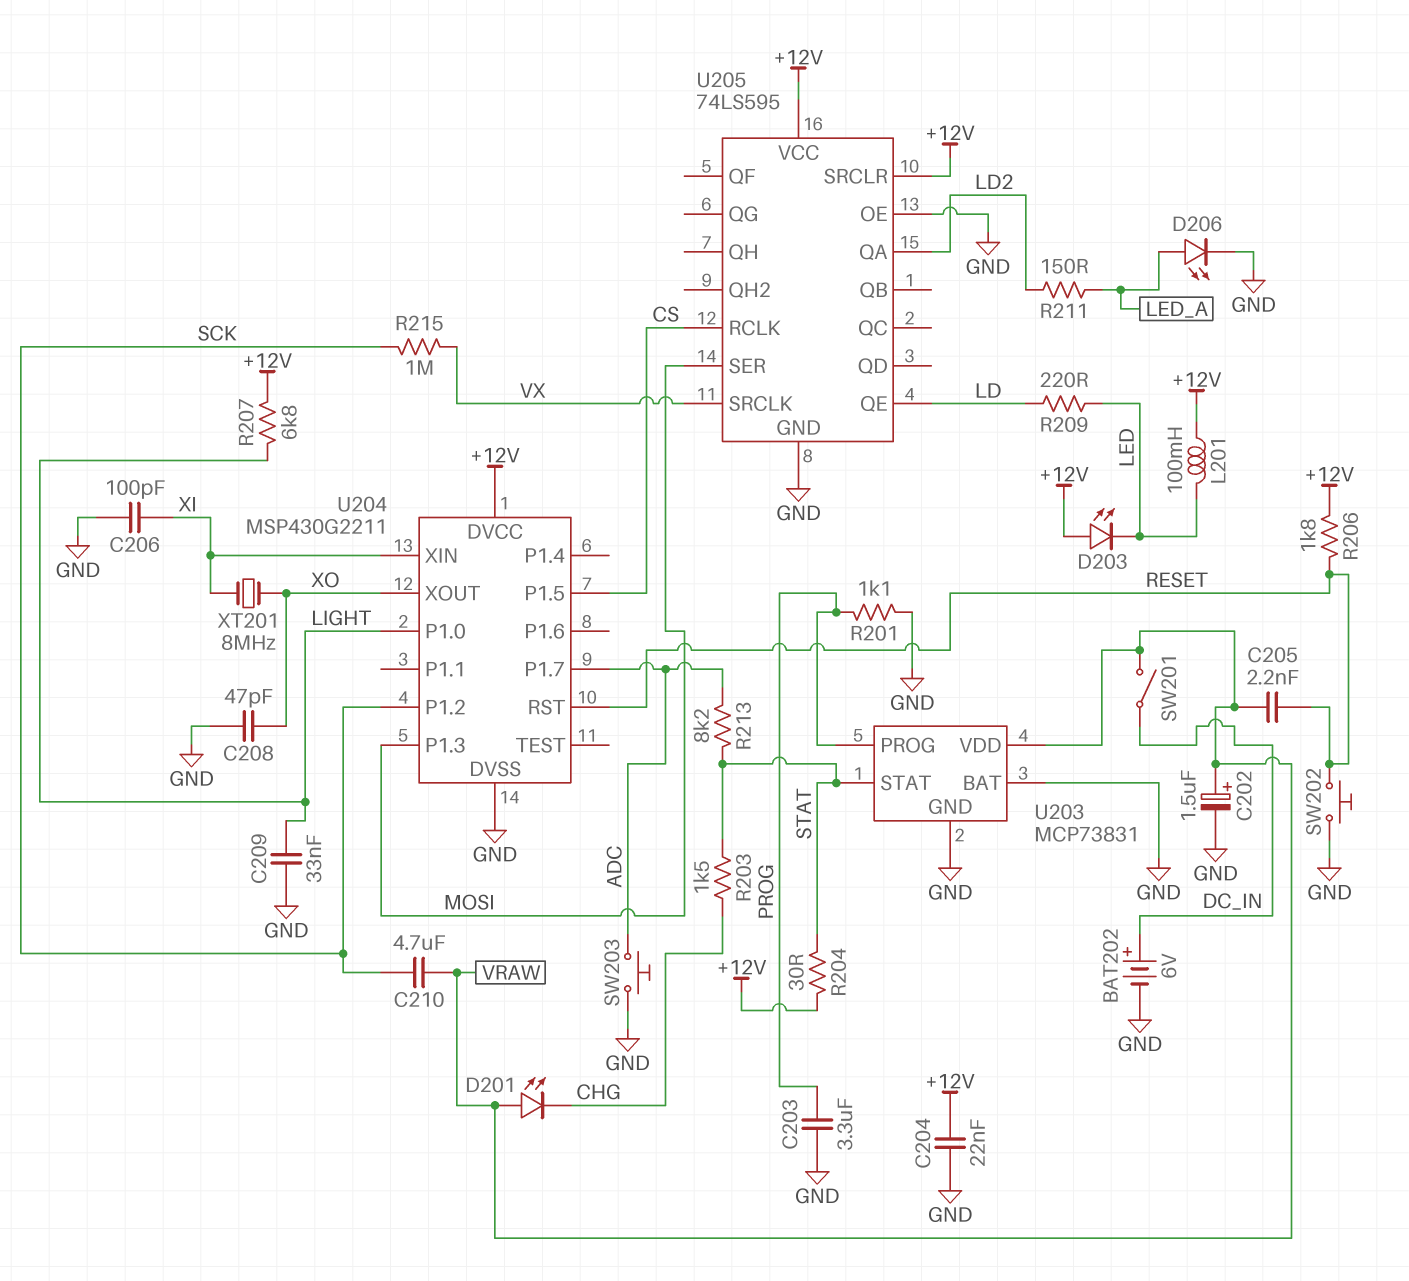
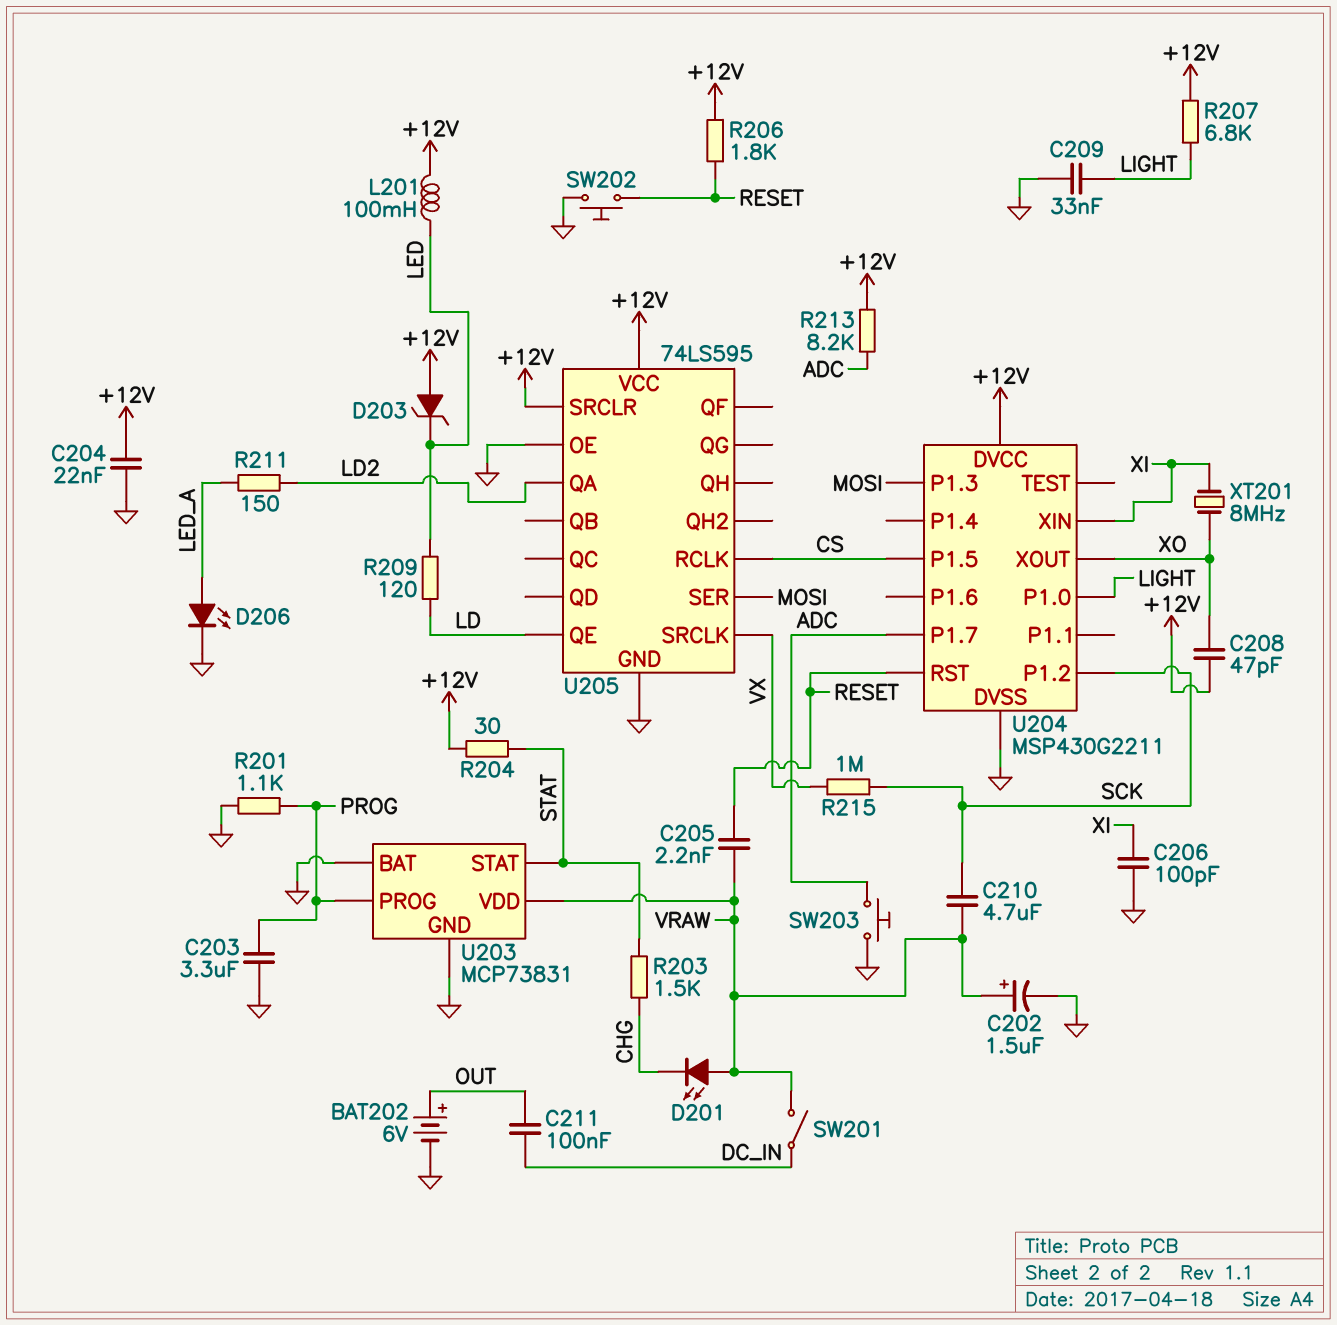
BAT202: 6V (plus DC_IN, minus GND) -> 6V (plus OUT, minus GND)
C208: 47pF (GND, XO) -> 47pF (+12V, XO)
C211: none -> 100nF (DC_IN, OUT)
D203: LED (A +12V, K LED) -> zener (A +12V, K LED)
R209: 220 (LD, LED) -> 120 (LD, LED)
R213: 8.2k (ADC, STAT) -> 8.2k (+12V, ADC)

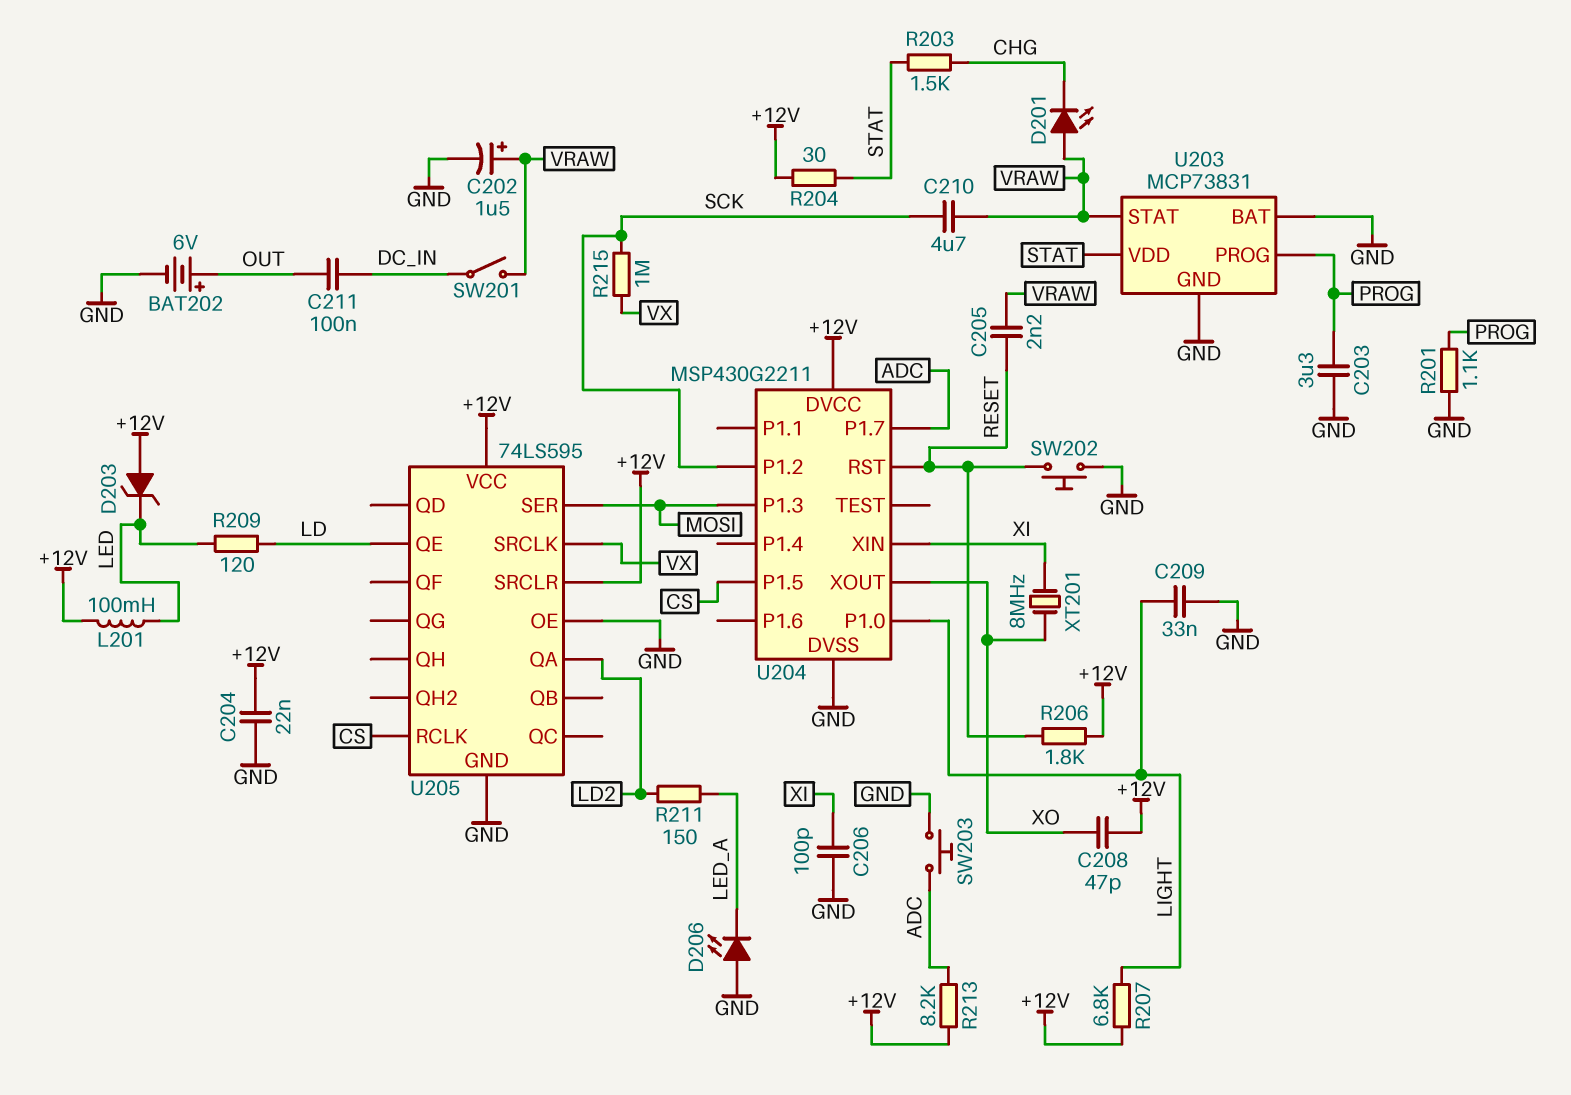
D206: LED (A LED_A, K GND) -> LED (A GND, K LED_A)
U203 pin STAT: STAT -> VRAW
U203 pin VDD: VRAW -> STAT

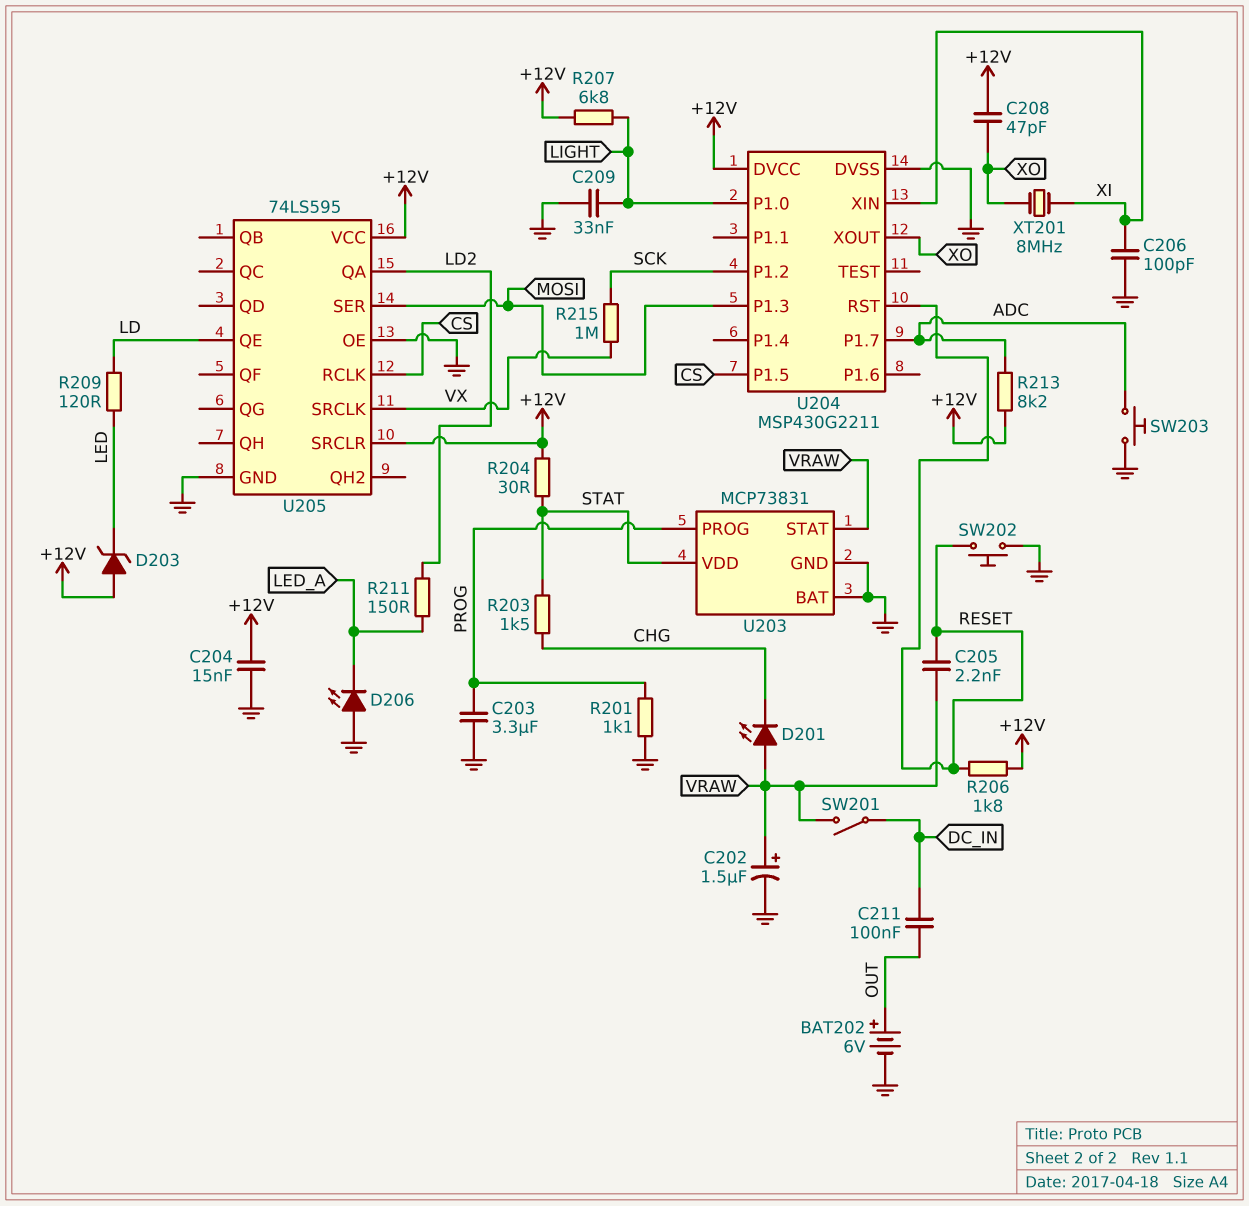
C204: 22nF (+12V, GND) -> 15nF (+12V, GND)
C210: 4.7uF (SCK, VRAW) -> none
L201: 100mH (+12V, LED) -> none

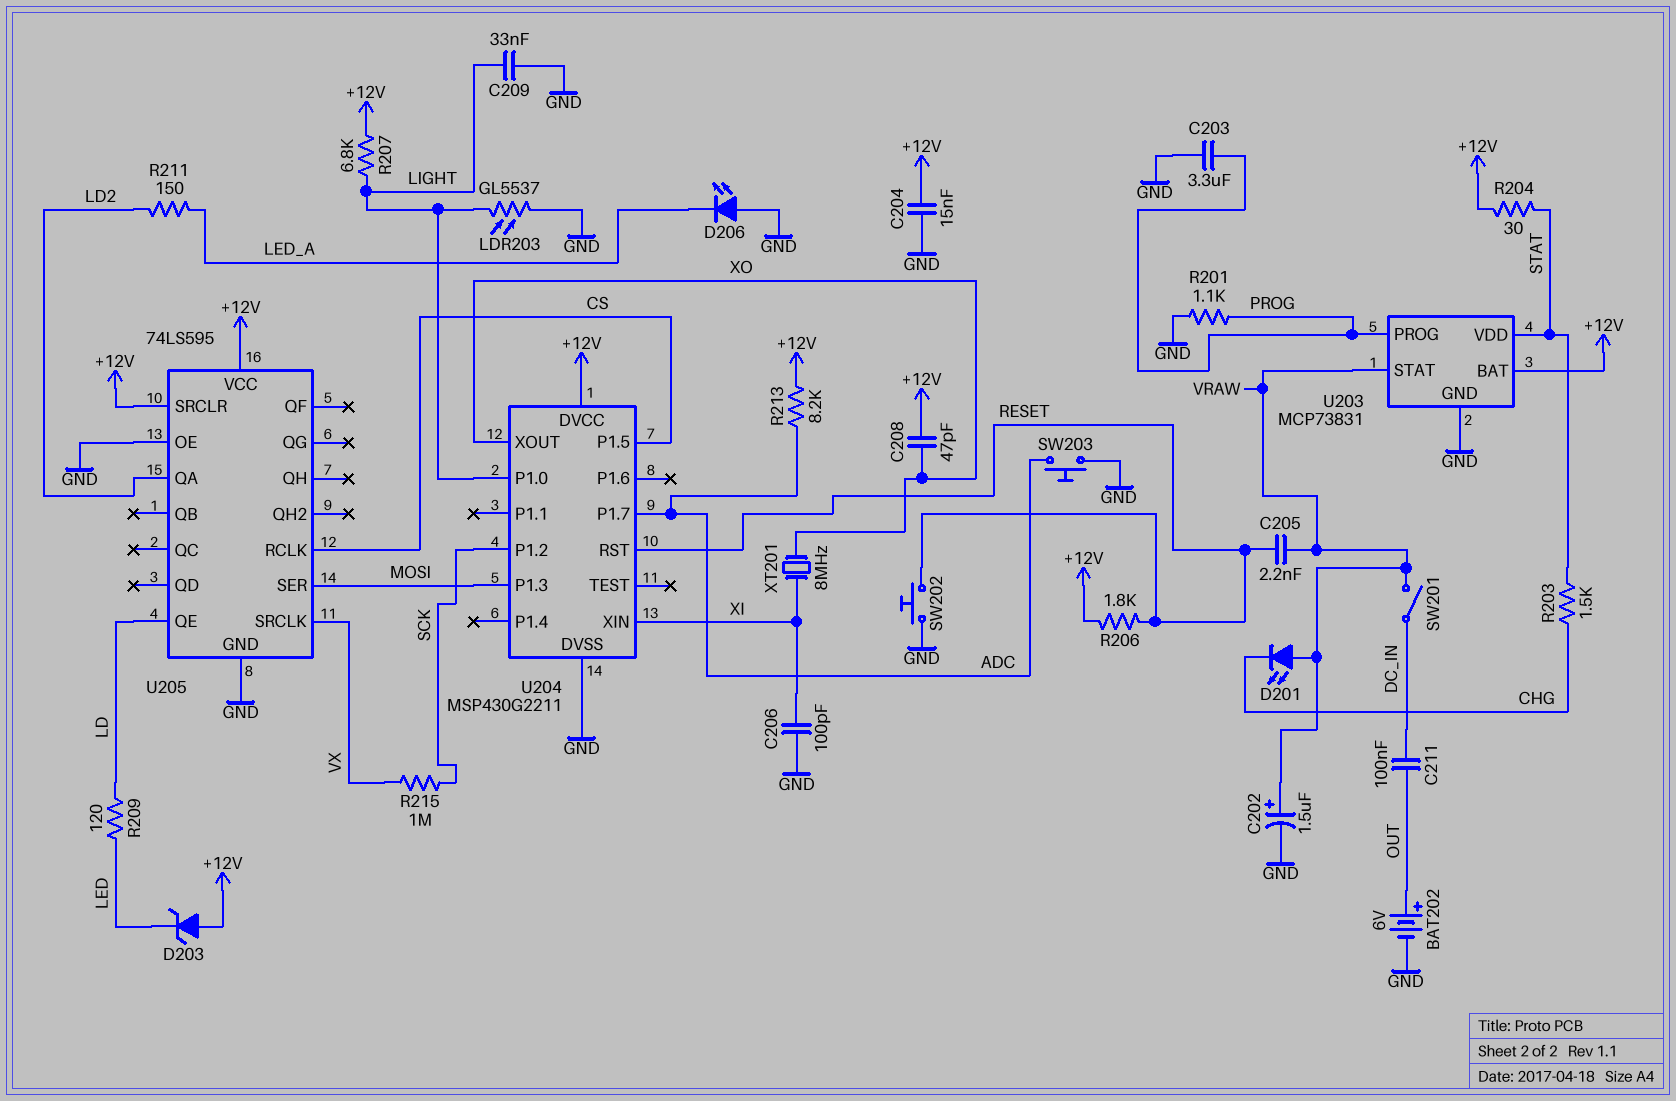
LDR203: none -> GL5537 (GND, LIGHT)
U203 pin BAT: GND -> +12V

